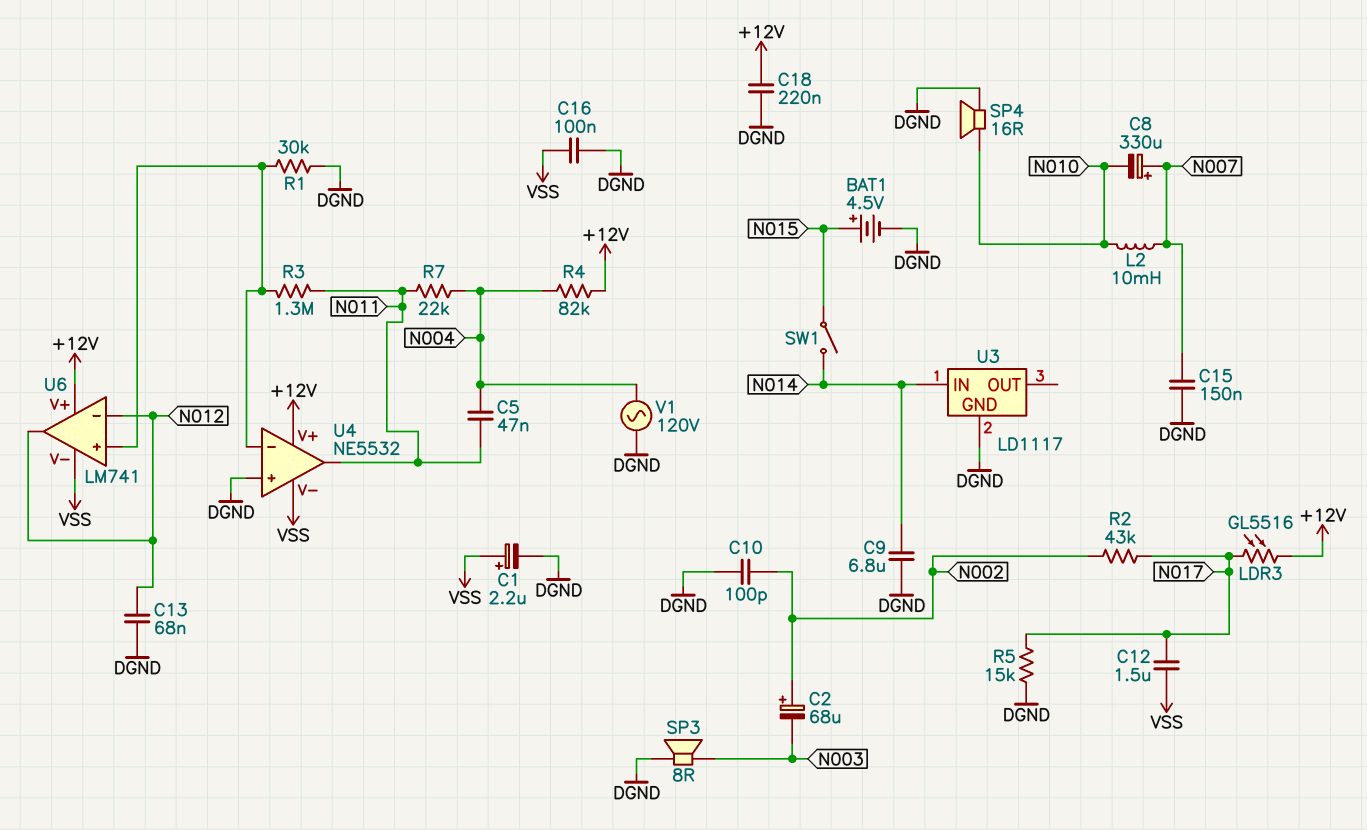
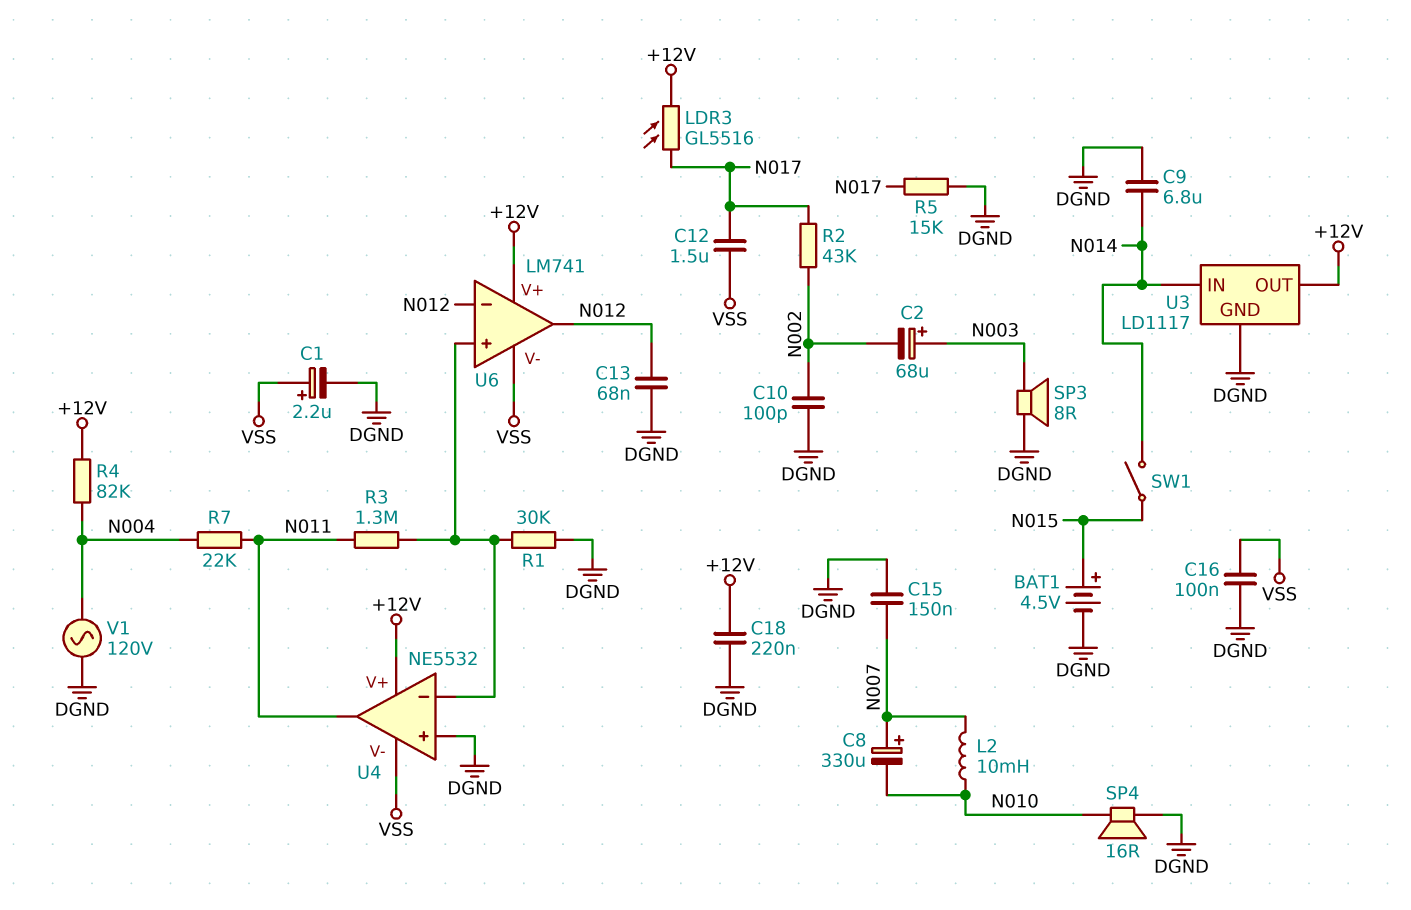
C2: 68uF (plus N002, minus N003) -> 68uF (plus N003, minus N002)
C5: 47nF (N004, N011) -> none
U3 pin OUT: none -> +12V

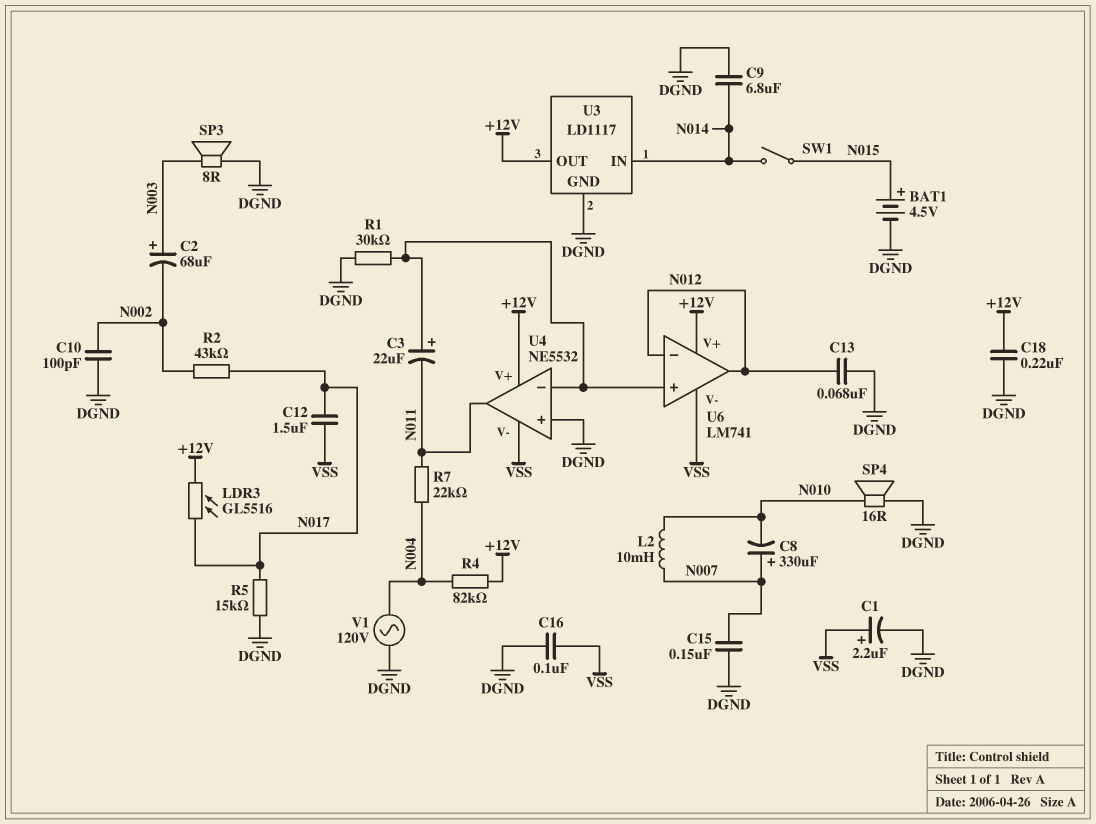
C3: none -> 22uF (plus U4/in-, minus N011)
R3: 1.3M (N011, U4/in-) -> none

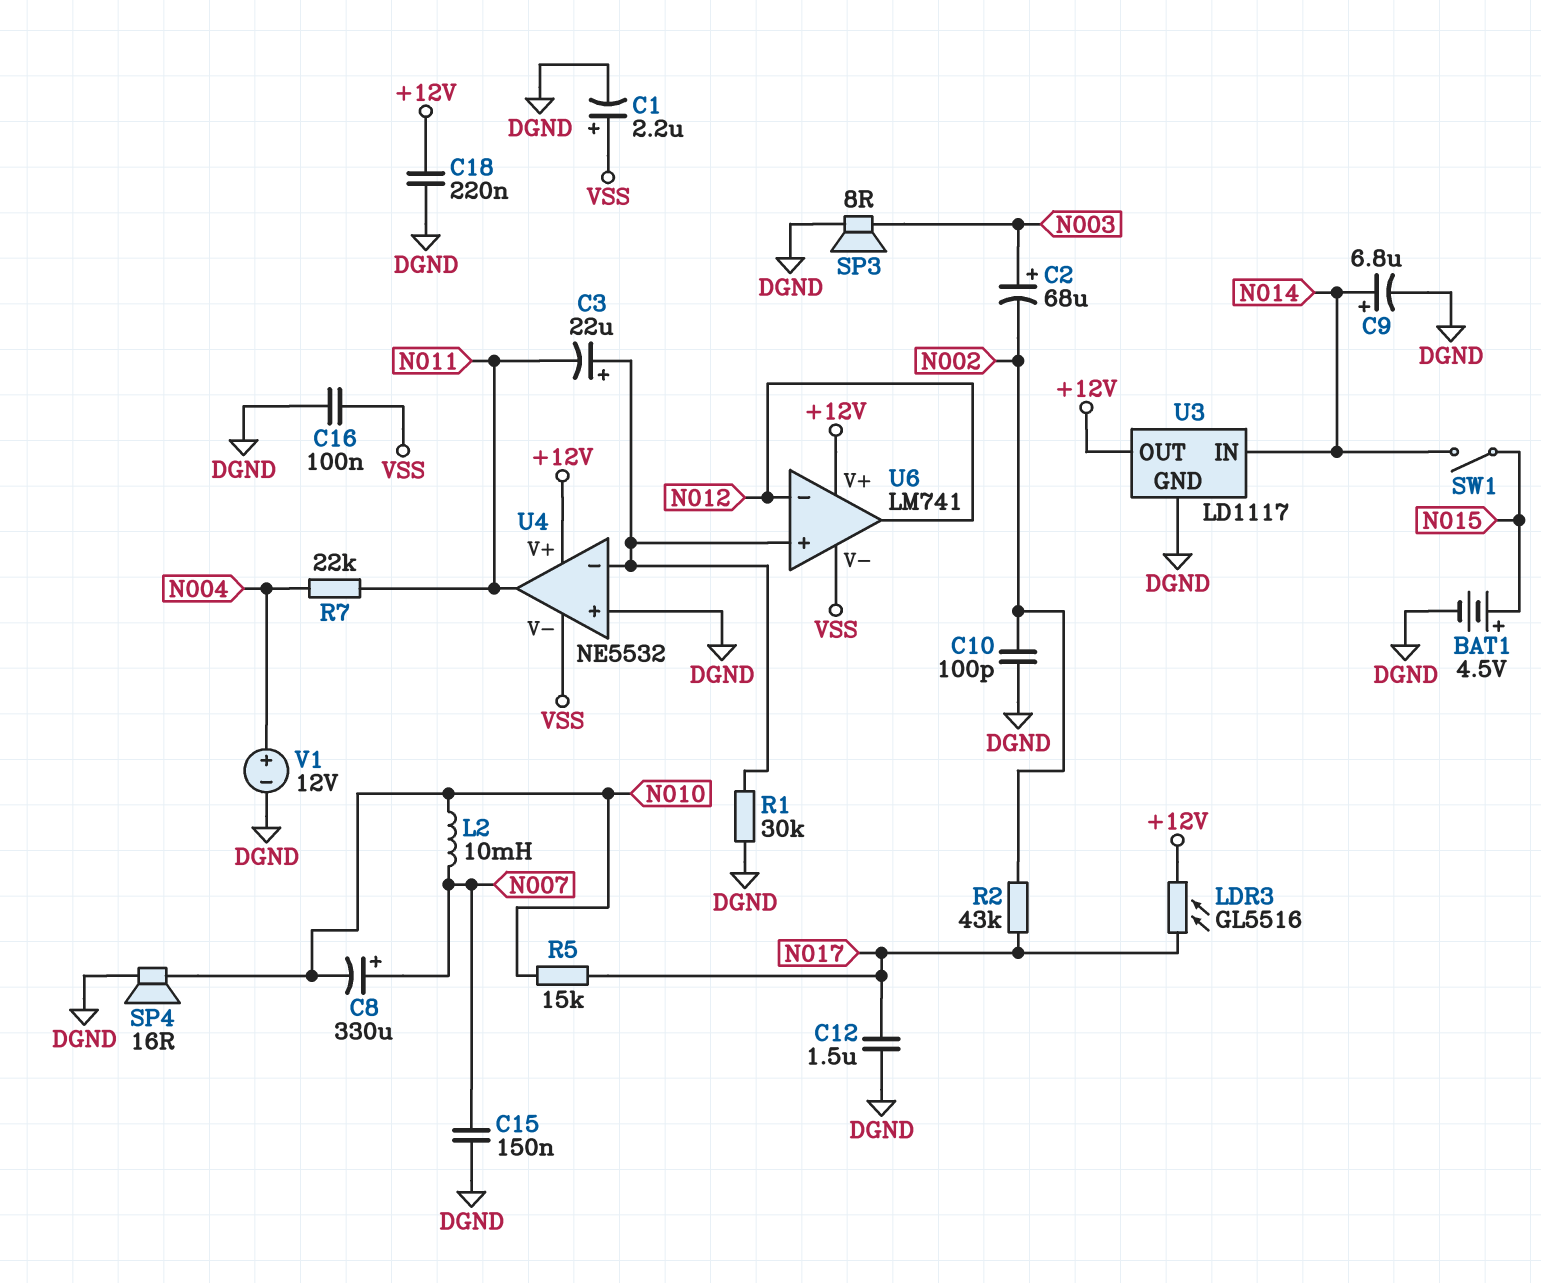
C9: 6.8uF (DGND, N014) -> 6.8uF (plus N014, minus DGND)
C12: 1.5uF (N017, VSS) -> 1.5uF (DGND, N017)
C13: 68nF (DGND, N012) -> none
R4: 82k (+12V, N004) -> none
R5: 15k (DGND, N017) -> 15k (N010, N017)
V1: AC 120V (DGND, N004) -> 12V (plus N004, minus DGND)

